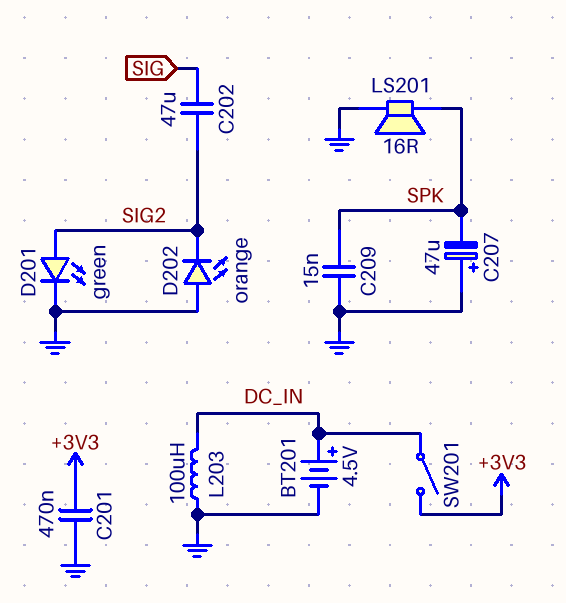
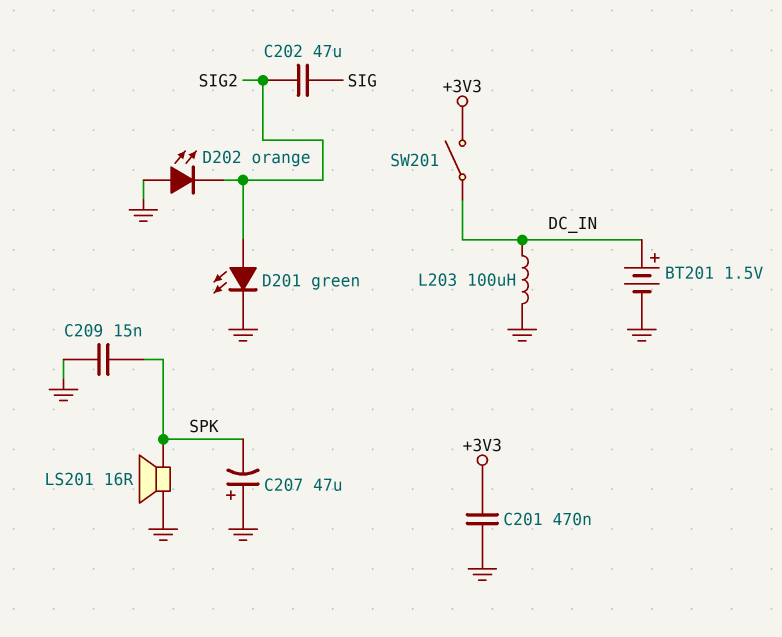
BT201: 4.5V (plus DC_IN, minus GND) -> 1.5V (plus DC_IN, minus GND)

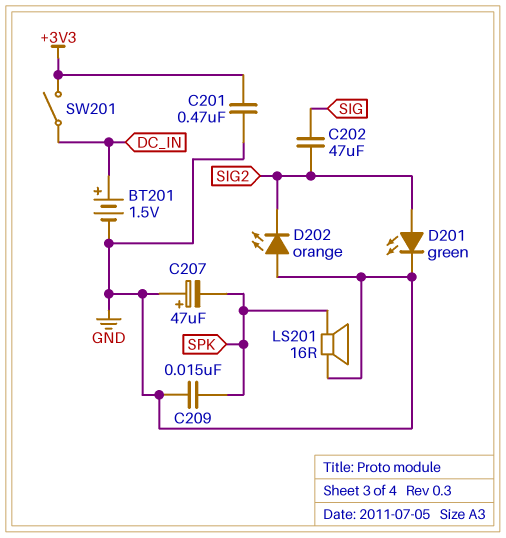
L203: 100uH (DC_IN, GND) -> none

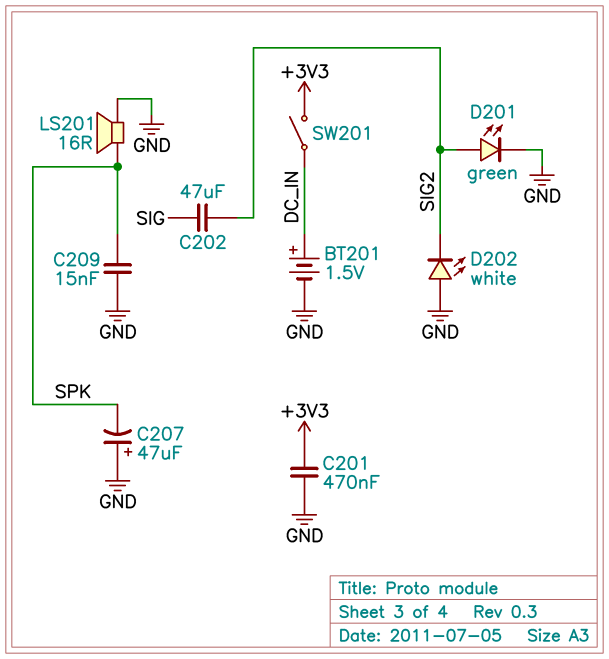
D202: LED orange (A GND, K SIG2) -> LED white (A GND, K SIG2)

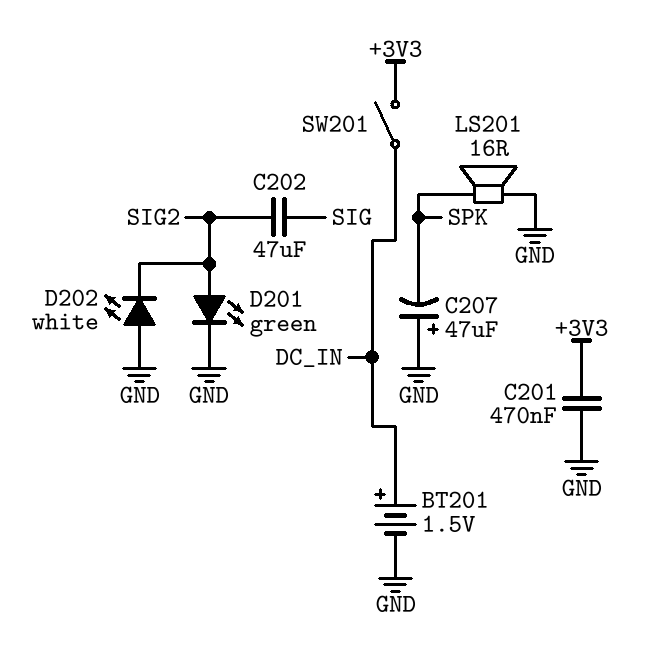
C209: 15nF (GND, SPK) -> none

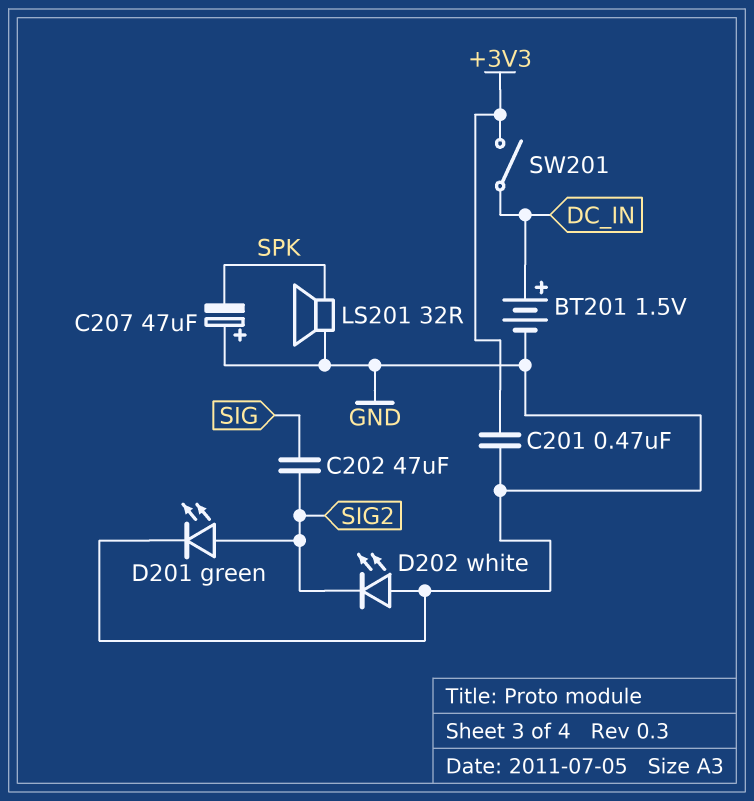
LS201: speaker 16R (GND, SPK) -> speaker 32R (GND, SPK)

